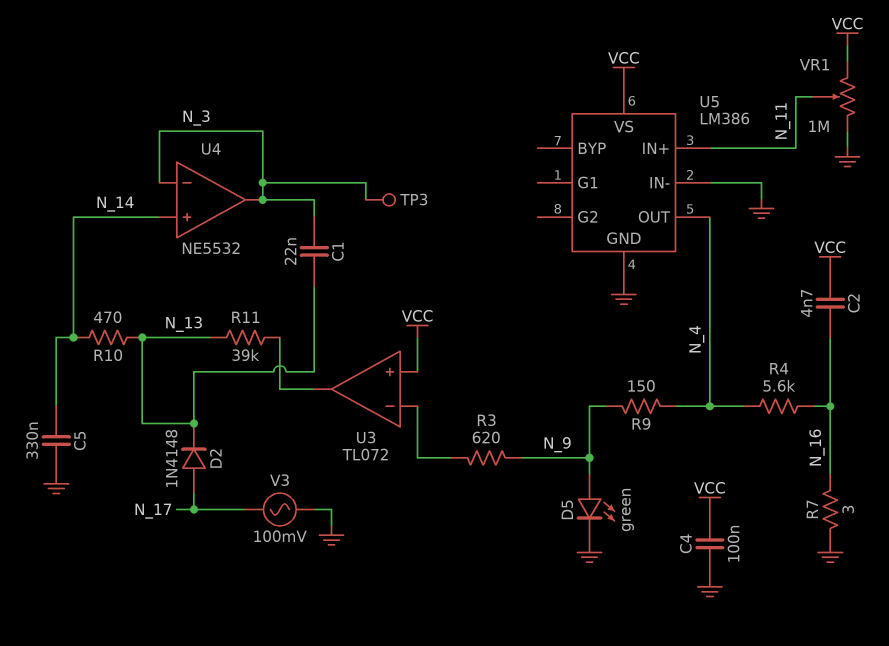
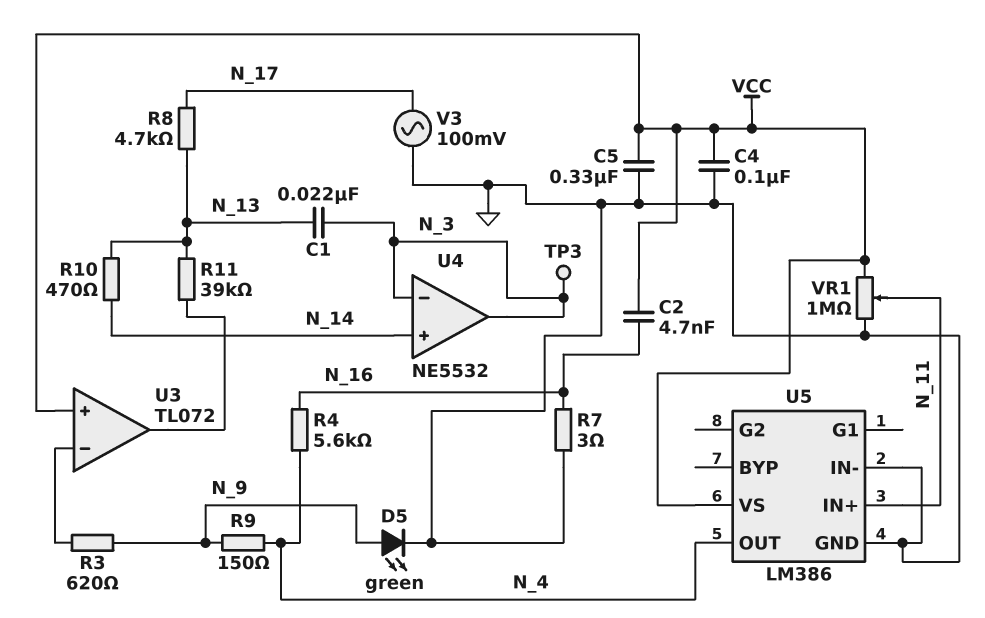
C5: 330nF (GND, N_14) -> 330nF (GND, VCC)
D2: diode 1N4148 (A N_17, K N_13) -> none
R8: none -> 4.7k (N_13, N_17)

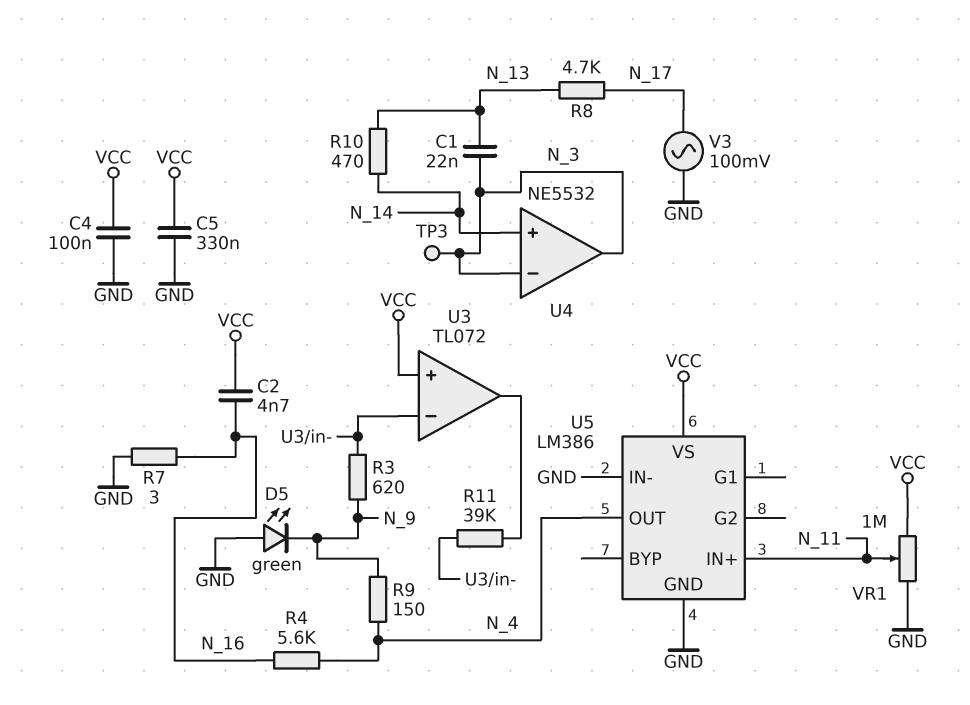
D5: LED green (A N_9, K GND) -> LED green (A GND, K N_9)
R11: 39k (N_13, U3/out) -> 39k (U3/in-, U3/out)

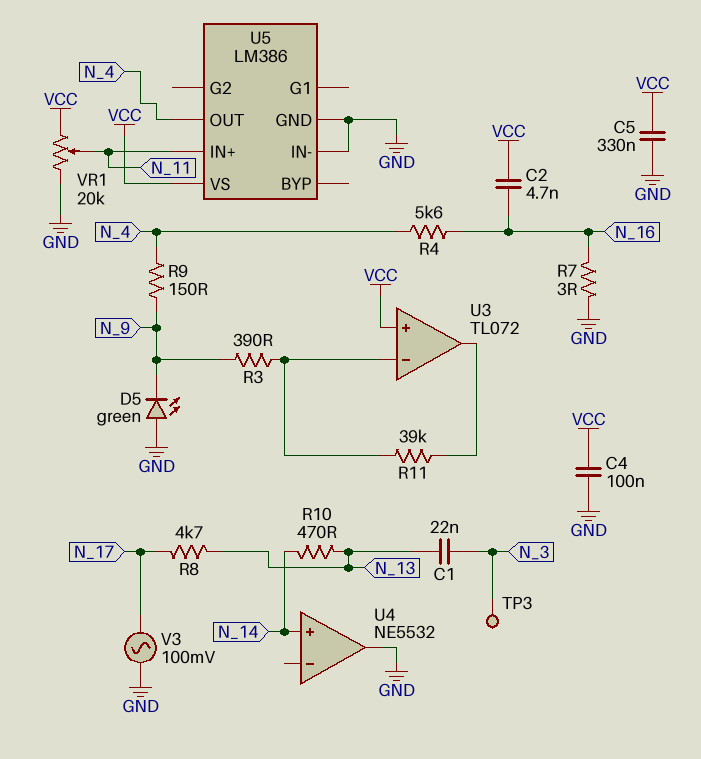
R3: 620 (N_9, U3/in-) -> 390 (N_9, U3/in-)
U4 pin in-: N_3 -> none
U4 pin out: N_3 -> GND
VR1: 1M (GND, VCC, wiper N_11) -> 20k (GND, VCC, wiper N_11)

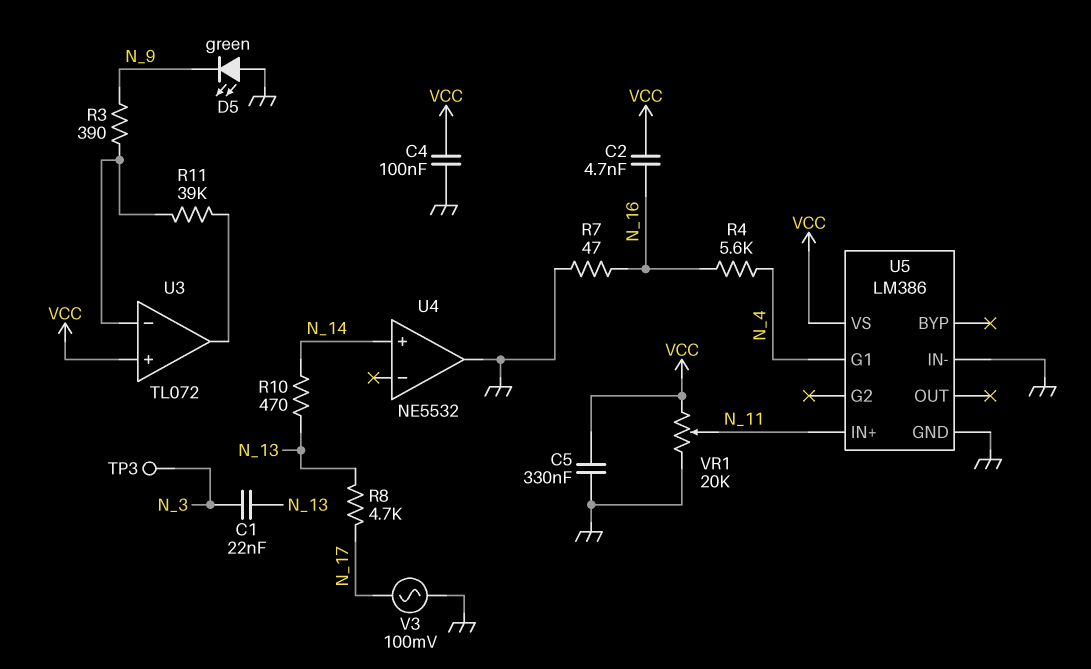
R7: 3 (GND, N_16) -> 47 (GND, N_16)
R9: 150 (N_4, N_9) -> none
U5 pin G1: none -> N_4
U5 pin OUT: N_4 -> none

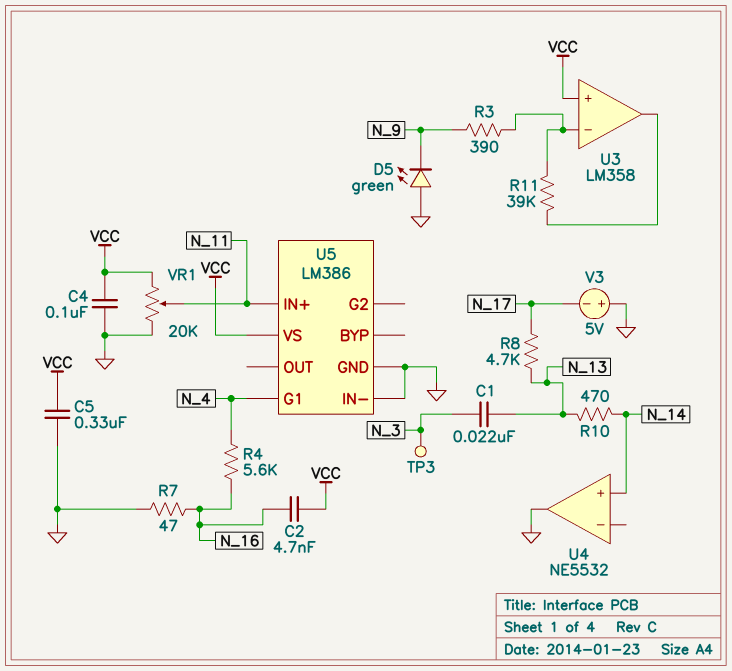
U3: TL072 -> LM358
V3: AC 100mV (GND, N_17) -> 5V (plus GND, minus N_17)

